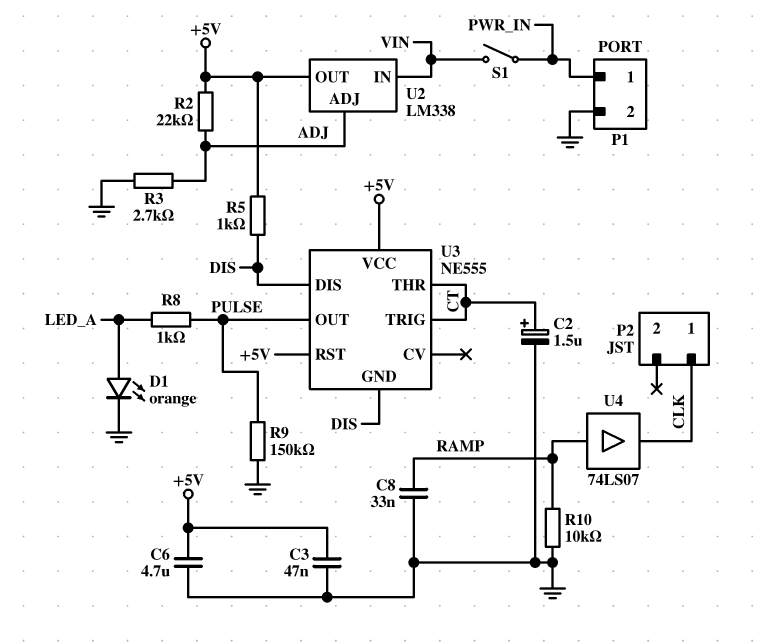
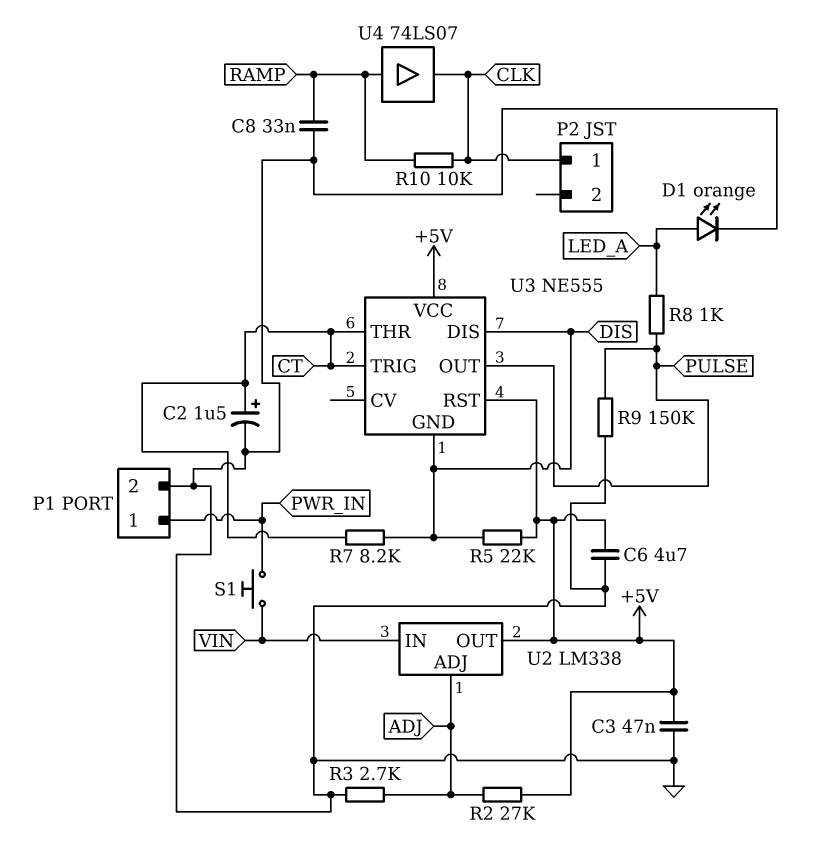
R2: 22k (+5V, ADJ) -> 27k (+5V, ADJ)
R5: 1k (+5V, DIS) -> 22k (+5V, DIS)
R7: none -> 8.2k (CT, DIS)
R10: 10k (GND, RAMP) -> 10k (CLK, RAMP)
S1: switch (PWR_IN, VIN) -> button (PWR_IN, VIN)

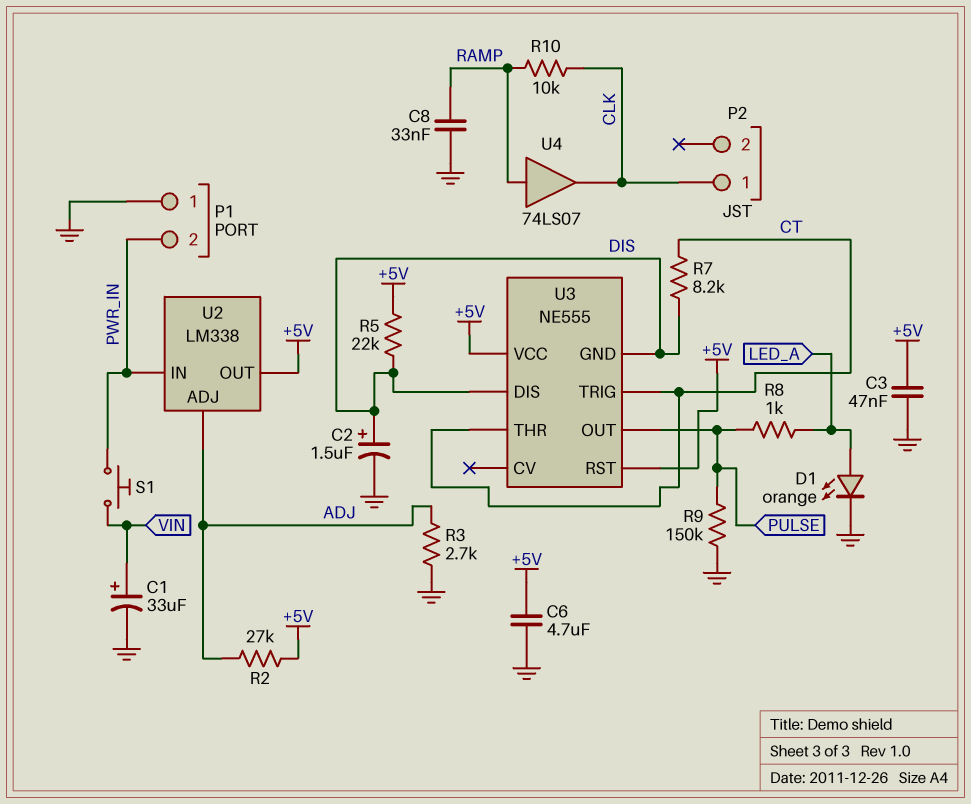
C1: none -> 33uF (plus VIN, minus GND)
C2: 1.5uF (plus CT, minus GND) -> 1.5uF (plus DIS, minus GND)
P1 pin 1: PWR_IN -> GND
P1 pin 2: GND -> PWR_IN
U2 pin IN: VIN -> PWR_IN

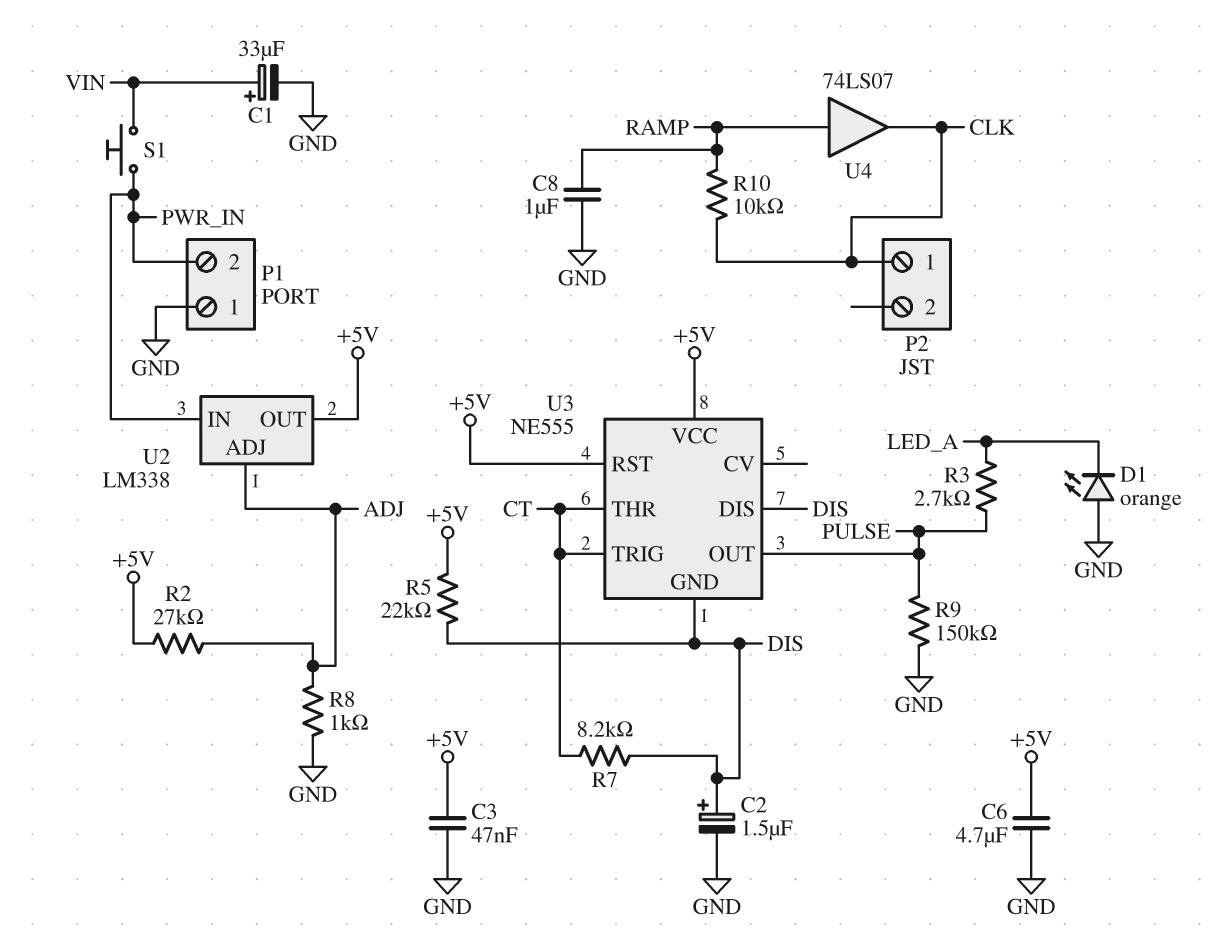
C8: 33nF (GND, RAMP) -> 1uF (GND, RAMP)
D1: LED orange (A LED_A, K GND) -> LED orange (A GND, K LED_A)
R3: 2.7k (ADJ, GND) -> 2.7k (LED_A, PULSE)
R8: 1k (LED_A, PULSE) -> 1k (ADJ, GND)

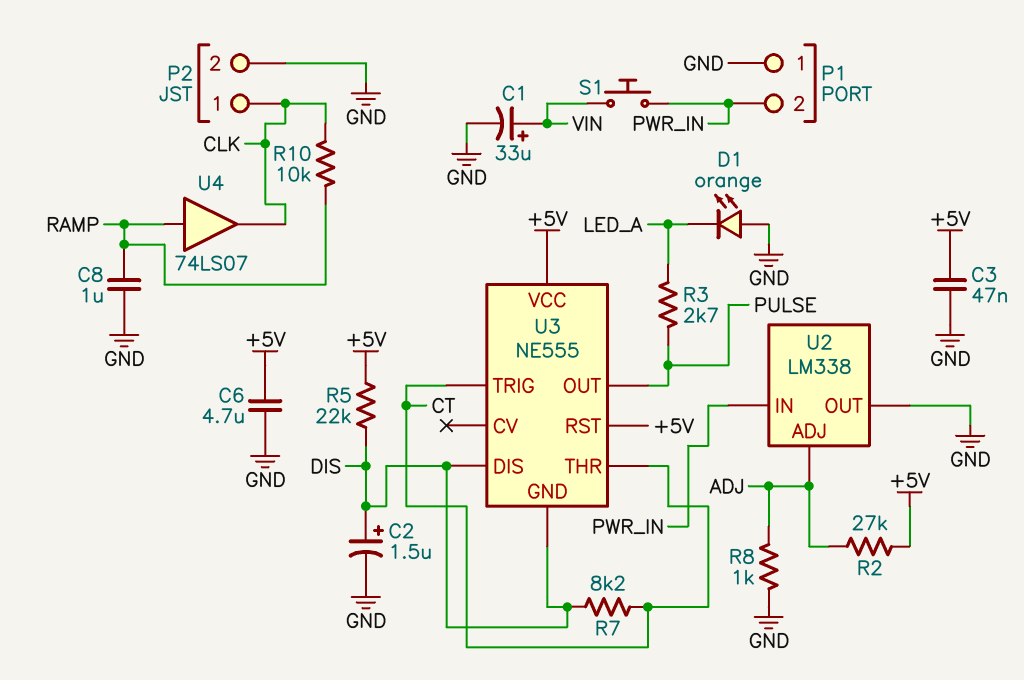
P2 pin 2: none -> GND
R9: 150k (GND, PULSE) -> none
U2 pin OUT: +5V -> GND

